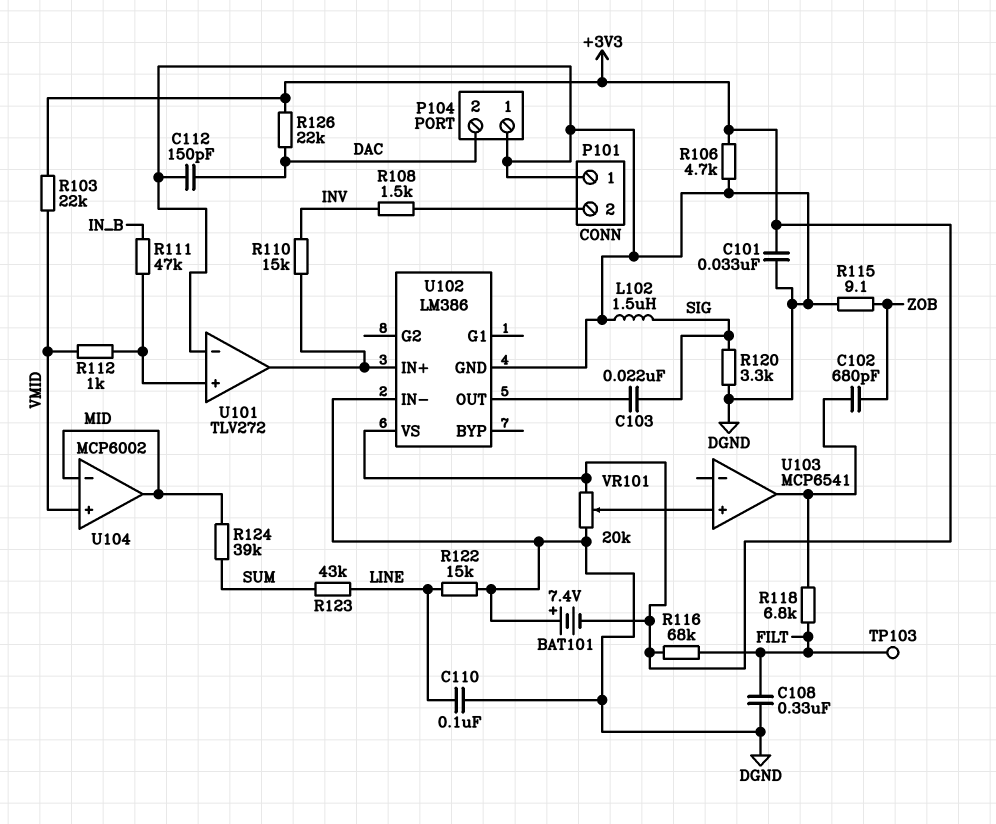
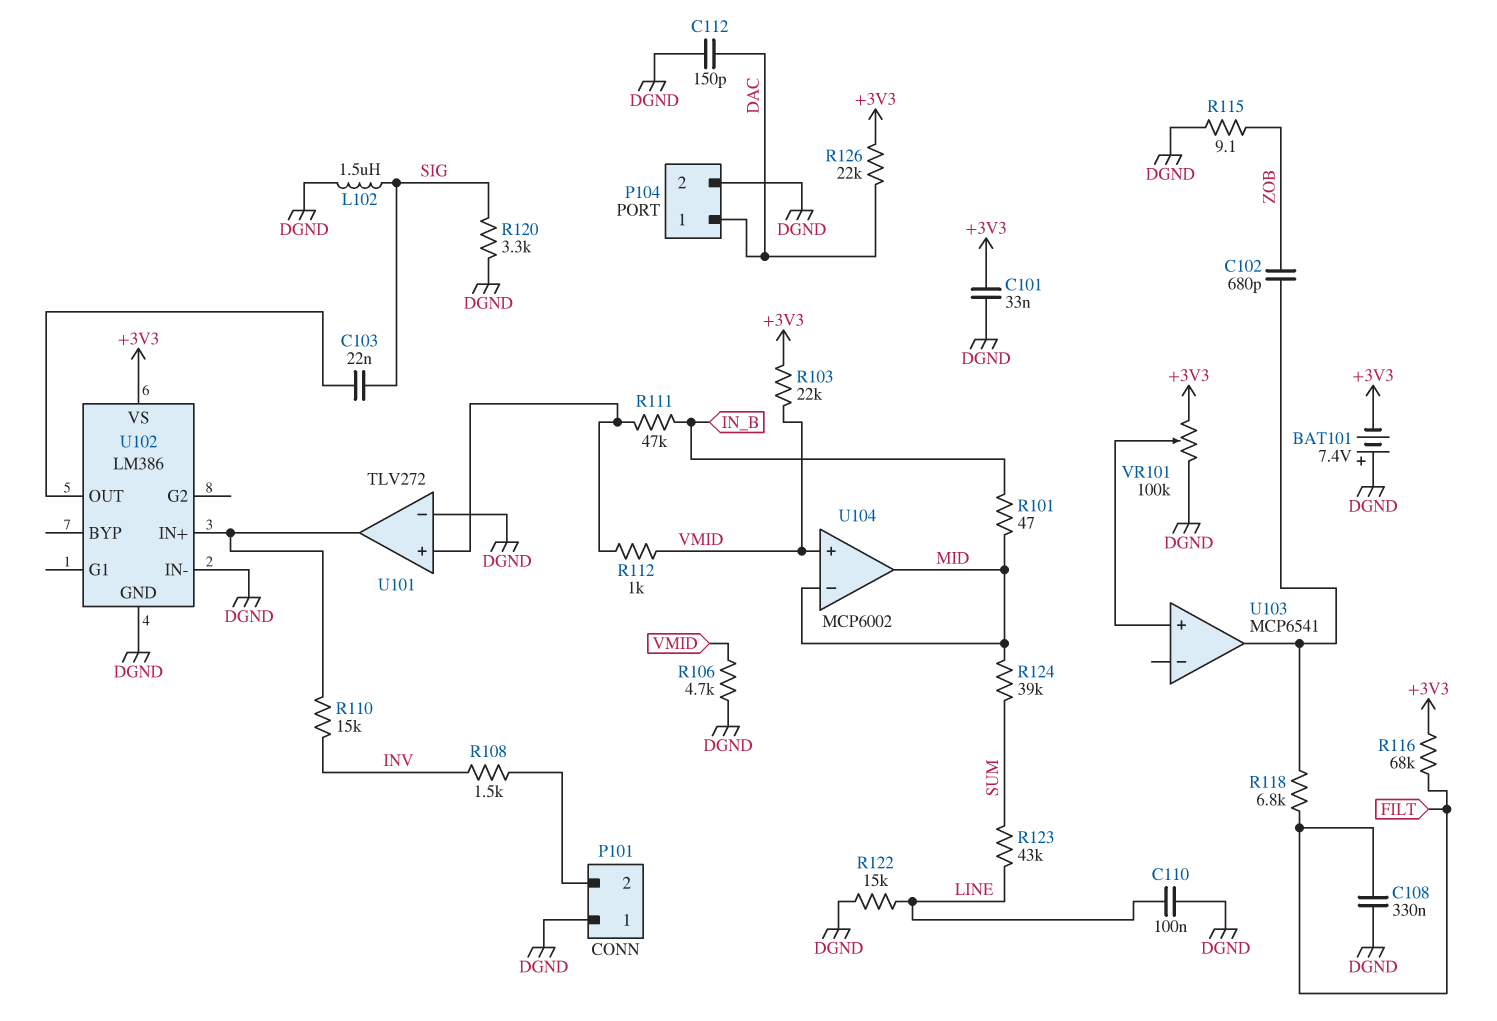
P104 pin 1: DGND -> DAC
P104 pin 2: DAC -> DGND
R101: none -> 47 (IN_B, MID)
R106: 4.7k (+3V3, DGND) -> 4.7k (DGND, VMID)
TP103: test point (FILT) -> none
VR101: 20k (+3V3, DGND, wiper U103/in+) -> 100k (+3V3, DGND, wiper U103/in+)

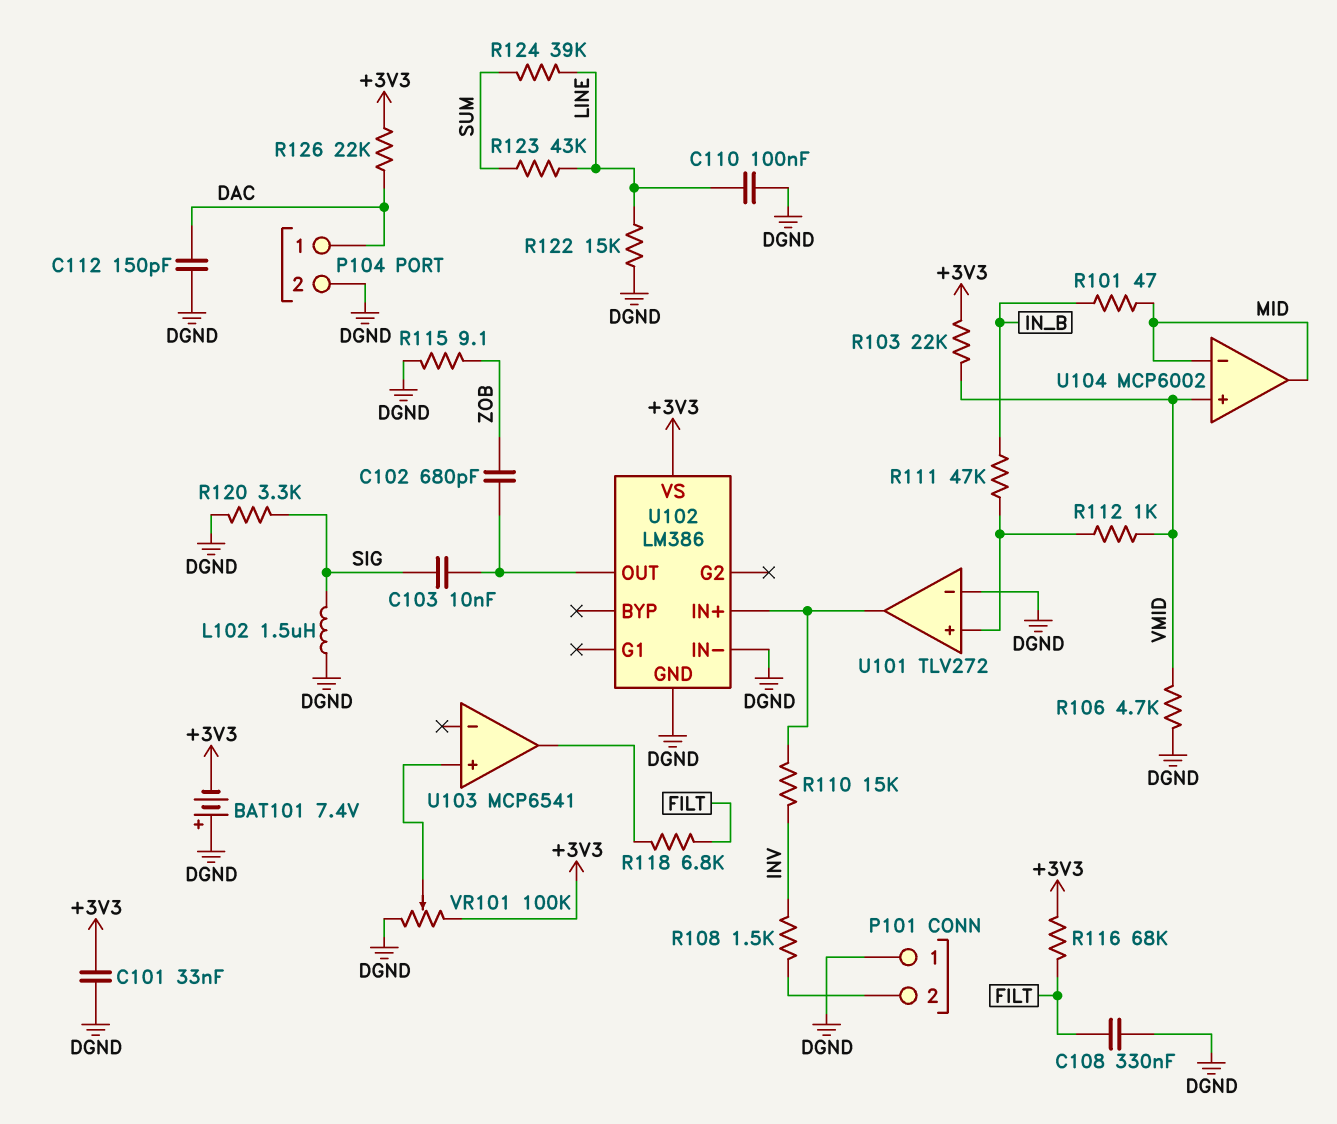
C102: 680pF (U103/out, ZOB) -> 680pF (U102/OUT, ZOB)
C103: 22nF (SIG, U102/OUT) -> 10nF (SIG, U102/OUT)
R124: 39k (MID, SUM) -> 39k (LINE, SUM)

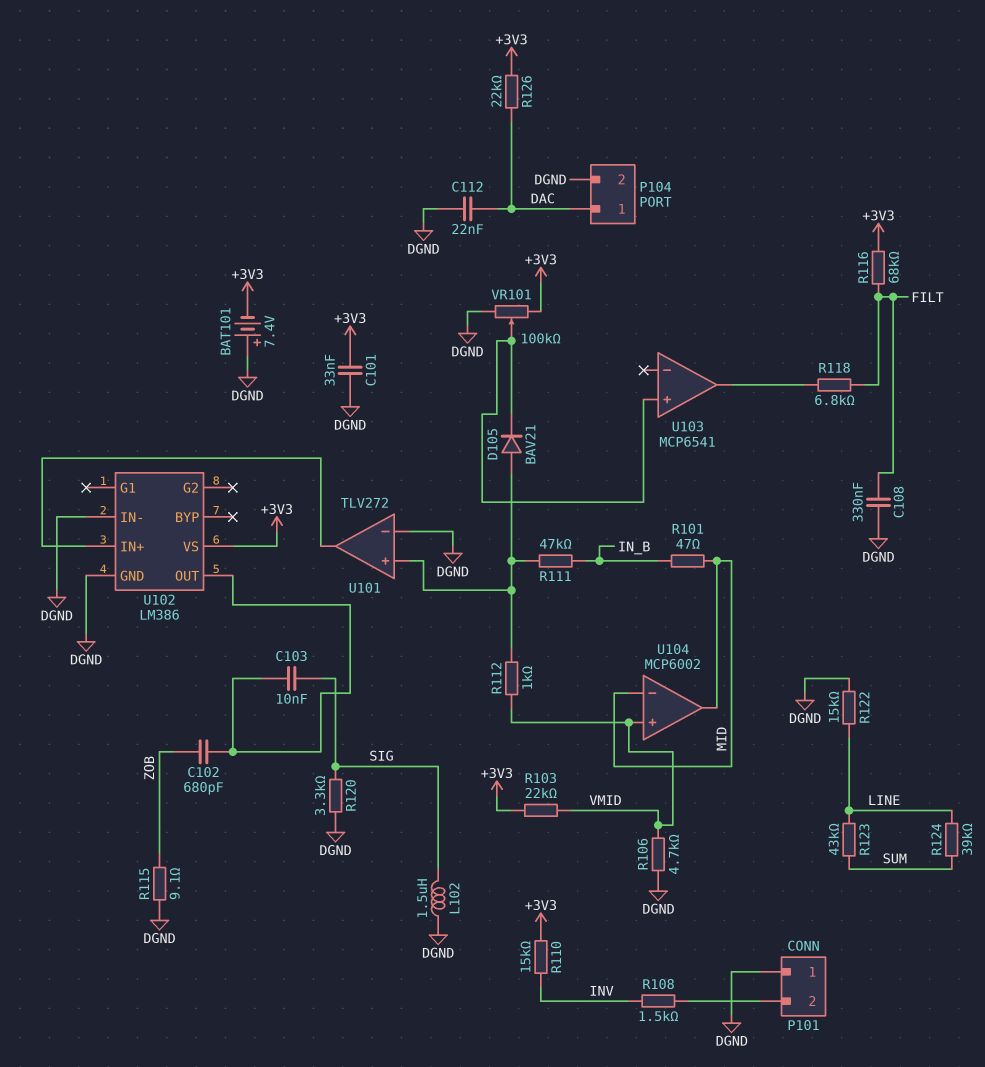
C110: 100nF (DGND, LINE) -> none
C112: 150pF (DAC, DGND) -> 22nF (DAC, DGND)
D105: none -> diode BAV21 (A U101/in+, K U103/in+)
R110: 15k (INV, U101/out) -> 15k (+3V3, INV)

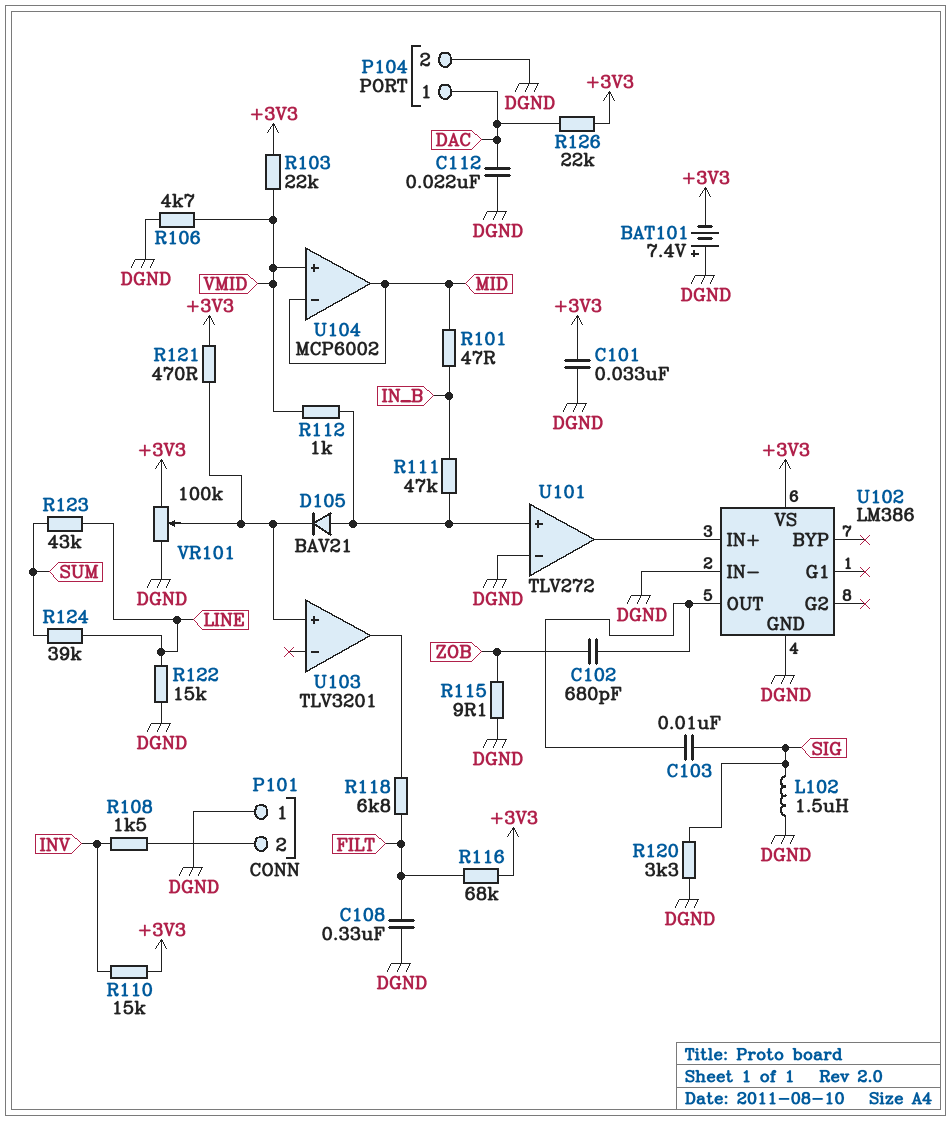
R121: none -> 470 (+3V3, U103/in+)
U103: MCP6541 -> TLV3201

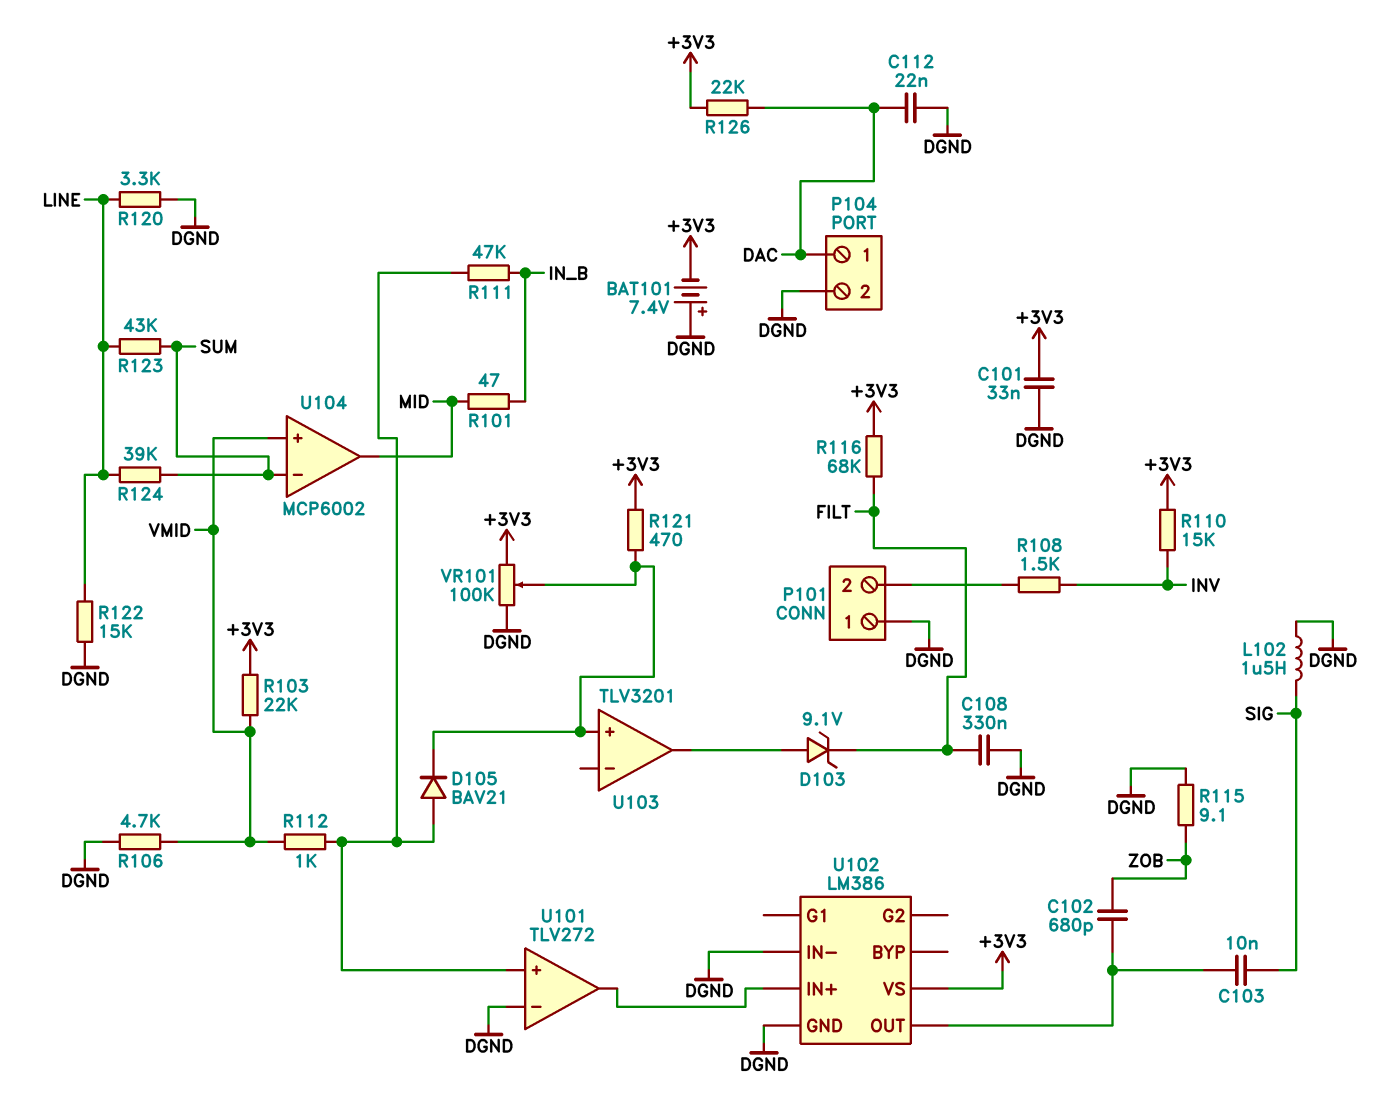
D103: none -> zener 9.1V (A U103/out, K FILT)
R118: 6.8k (FILT, U103/out) -> none
R120: 3.3k (DGND, SIG) -> 3.3k (DGND, LINE)
U104 pin in-: MID -> SUM

